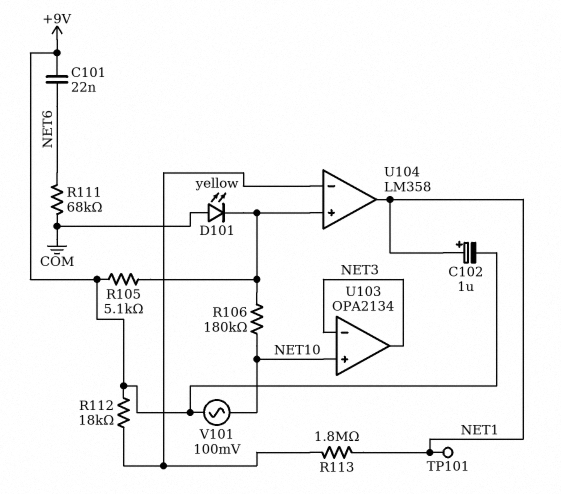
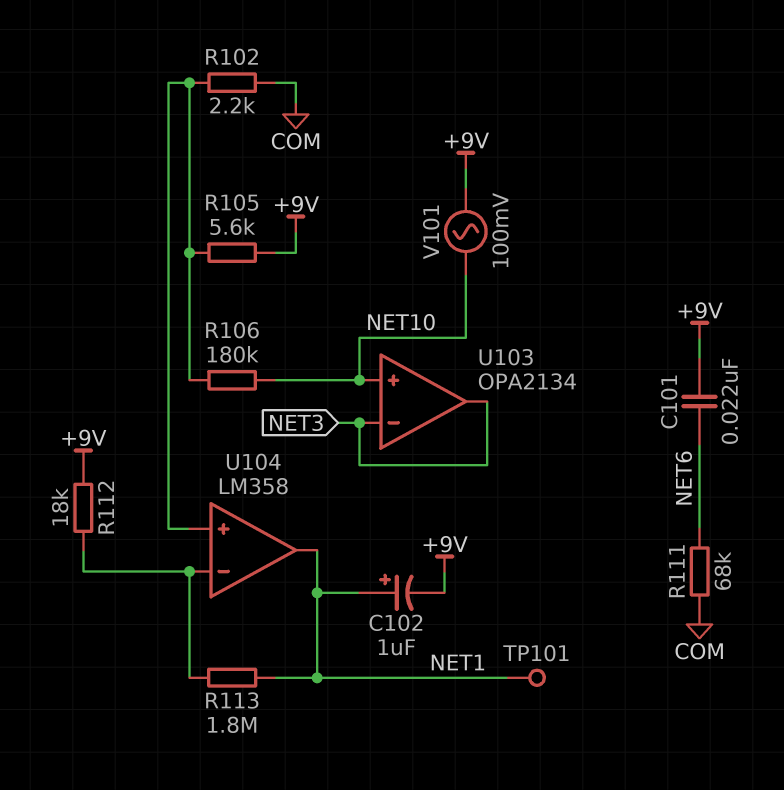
D101: LED yellow (A COM, K U104/in+) -> none
R102: none -> 2.2k (COM, U104/in+)
R105: 5.1k (+9V, U104/in+) -> 5.6k (+9V, U104/in+)

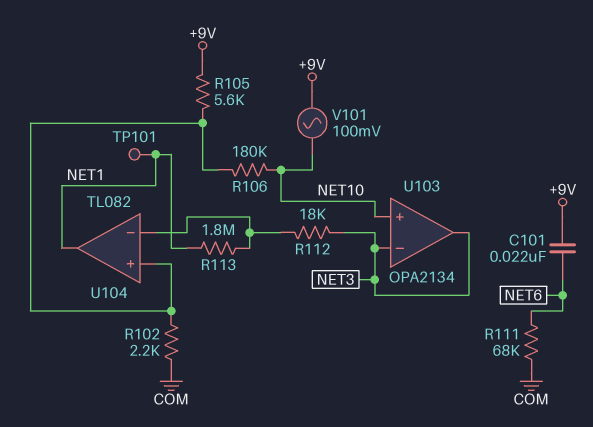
C102: 1uF (plus NET1, minus +9V) -> none
R112: 18k (+9V, U104/in-) -> 18k (NET3, U104/in-)
U104: LM358 -> TL082

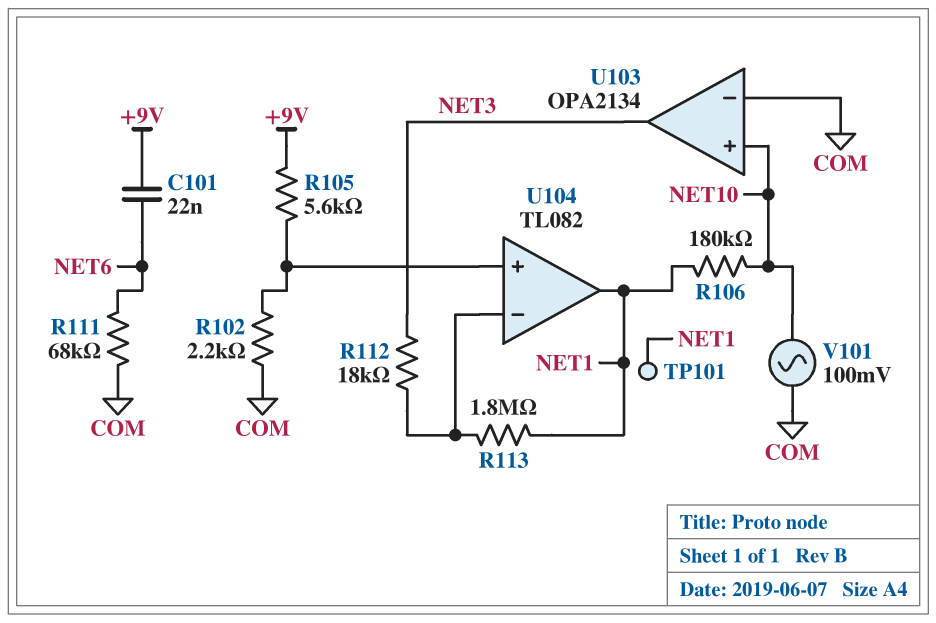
R106: 180k (NET10, U104/in+) -> 180k (NET1, NET10)
U103 pin in-: NET3 -> COM
V101: AC 100mV (+9V, NET10) -> AC 100mV (COM, NET10)

